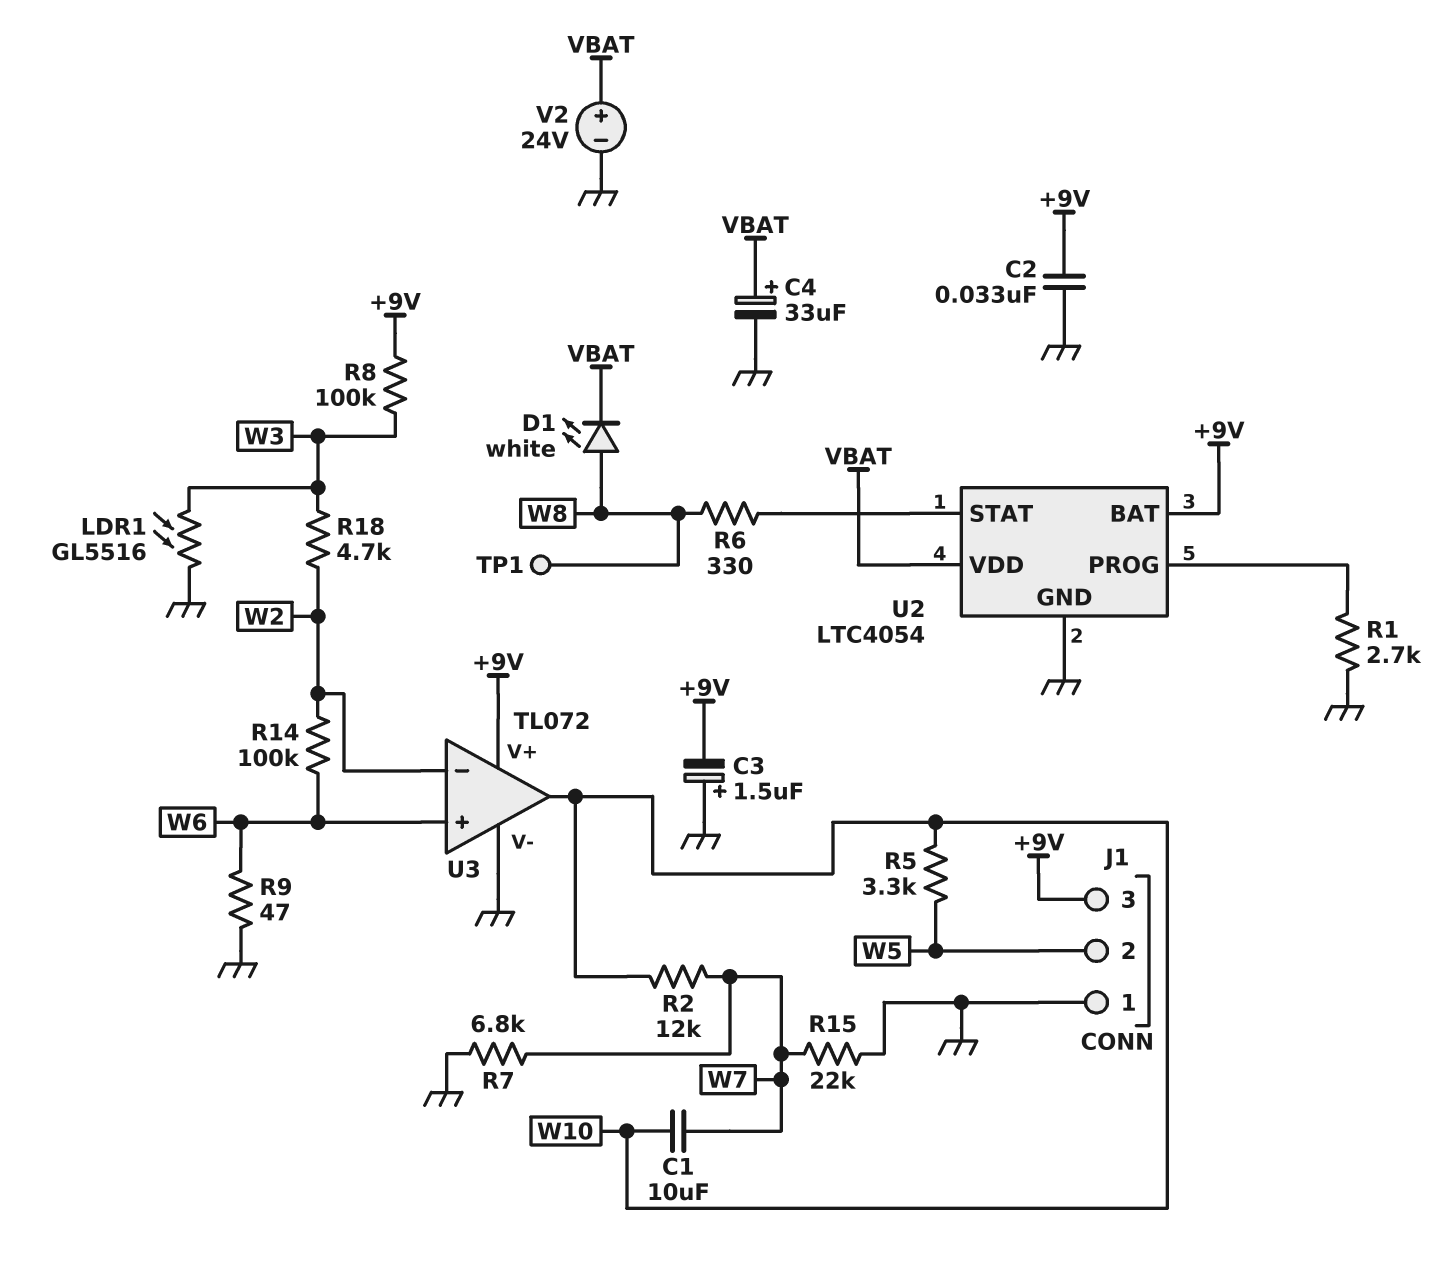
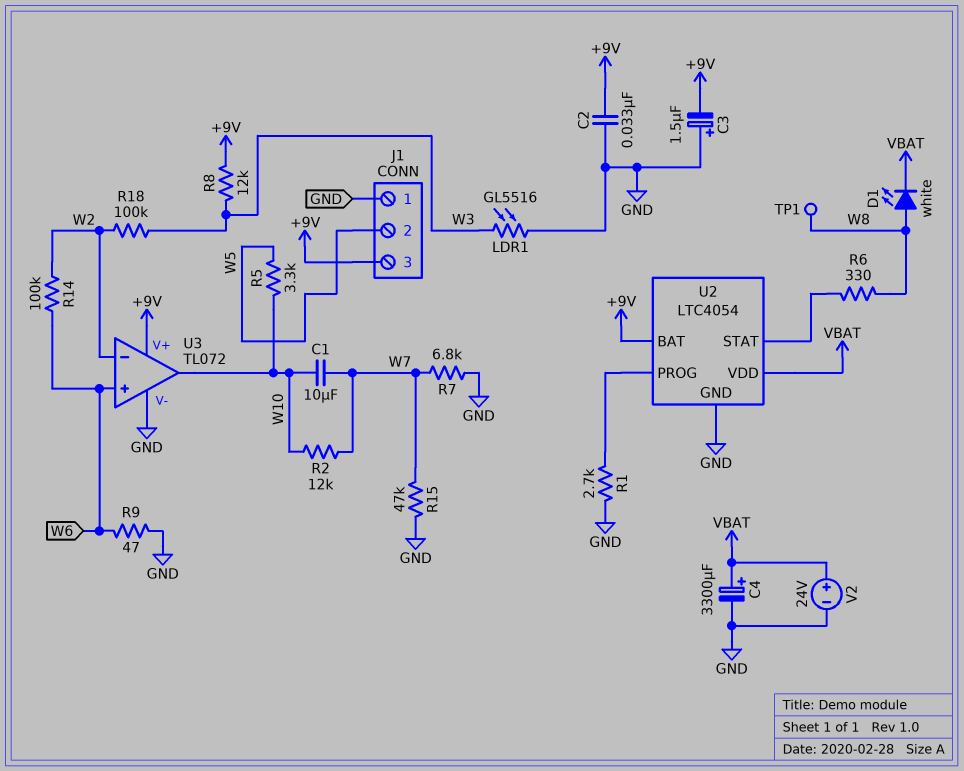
C4: 33uF (plus VBAT, minus GND) -> 3300uF (plus VBAT, minus GND)
R8: 100k (+9V, W3) -> 12k (+9V, W3)
R15: 22k (GND, W7) -> 47k (GND, W7)
R18: 4.7k (W2, W3) -> 100k (W2, W3)

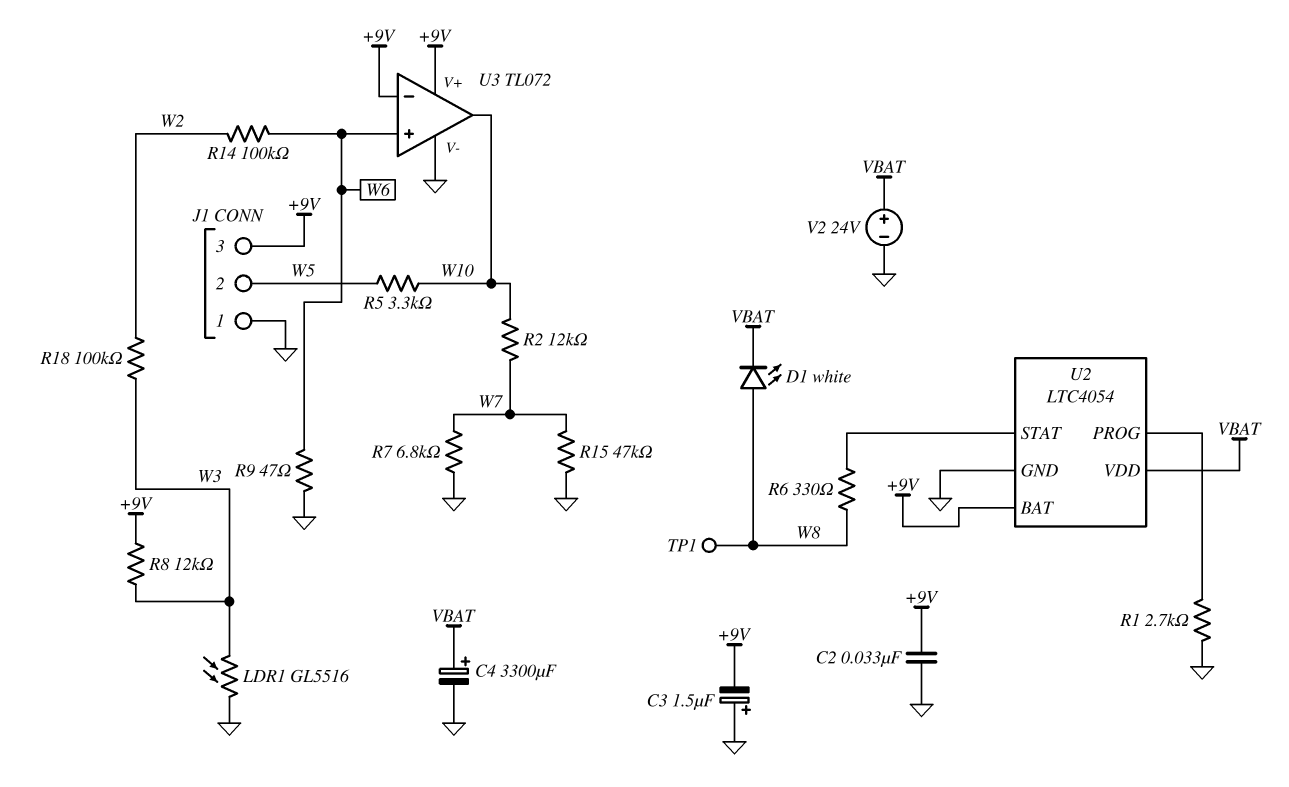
C1: 10uF (W7, W10) -> none
U3 pin in-: W2 -> +9V

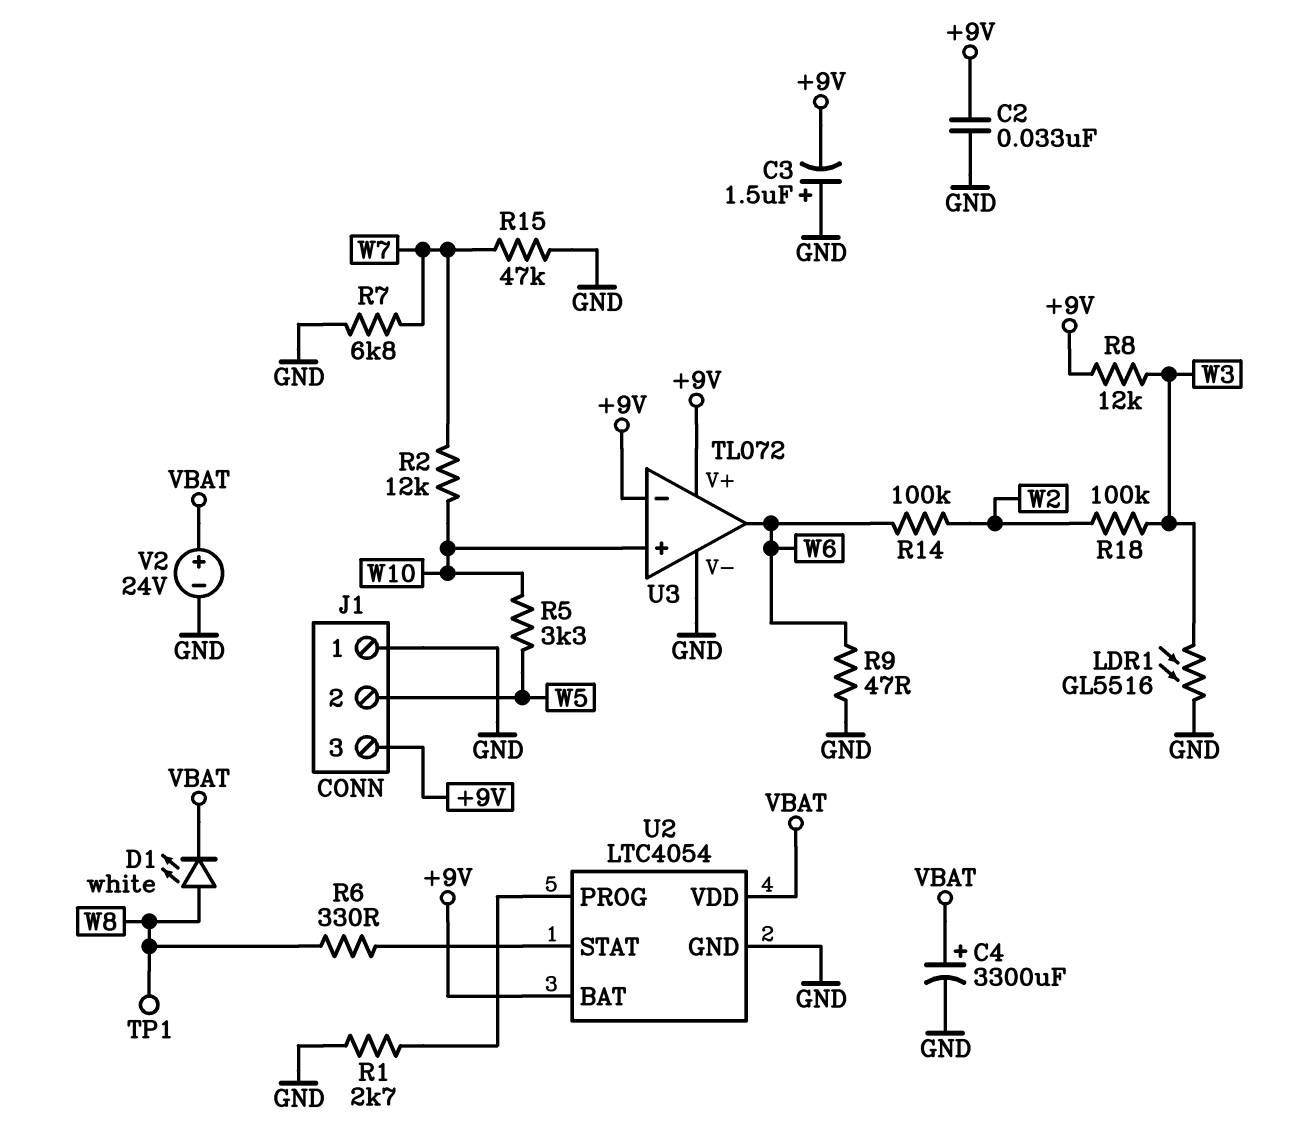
U3 pin in+: W6 -> W10
U3 pin out: W10 -> W6

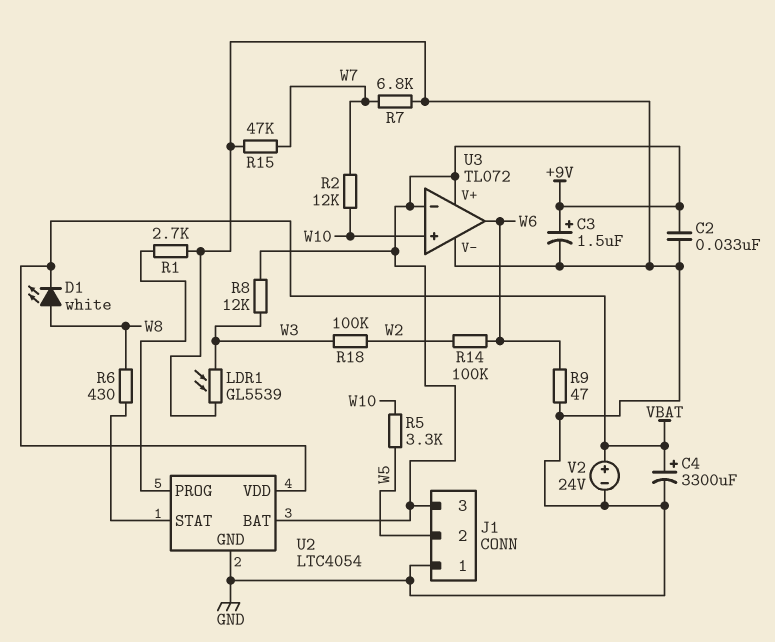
C3: 1.5uF (plus GND, minus +9V) -> 1.5uF (plus +9V, minus GND)
LDR1: GL5516 (GND, W3) -> GL5539 (GND, W3)
R6: 330 (U2/STAT, W8) -> 430 (U2/STAT, W8)
TP1: test point (W8) -> none

